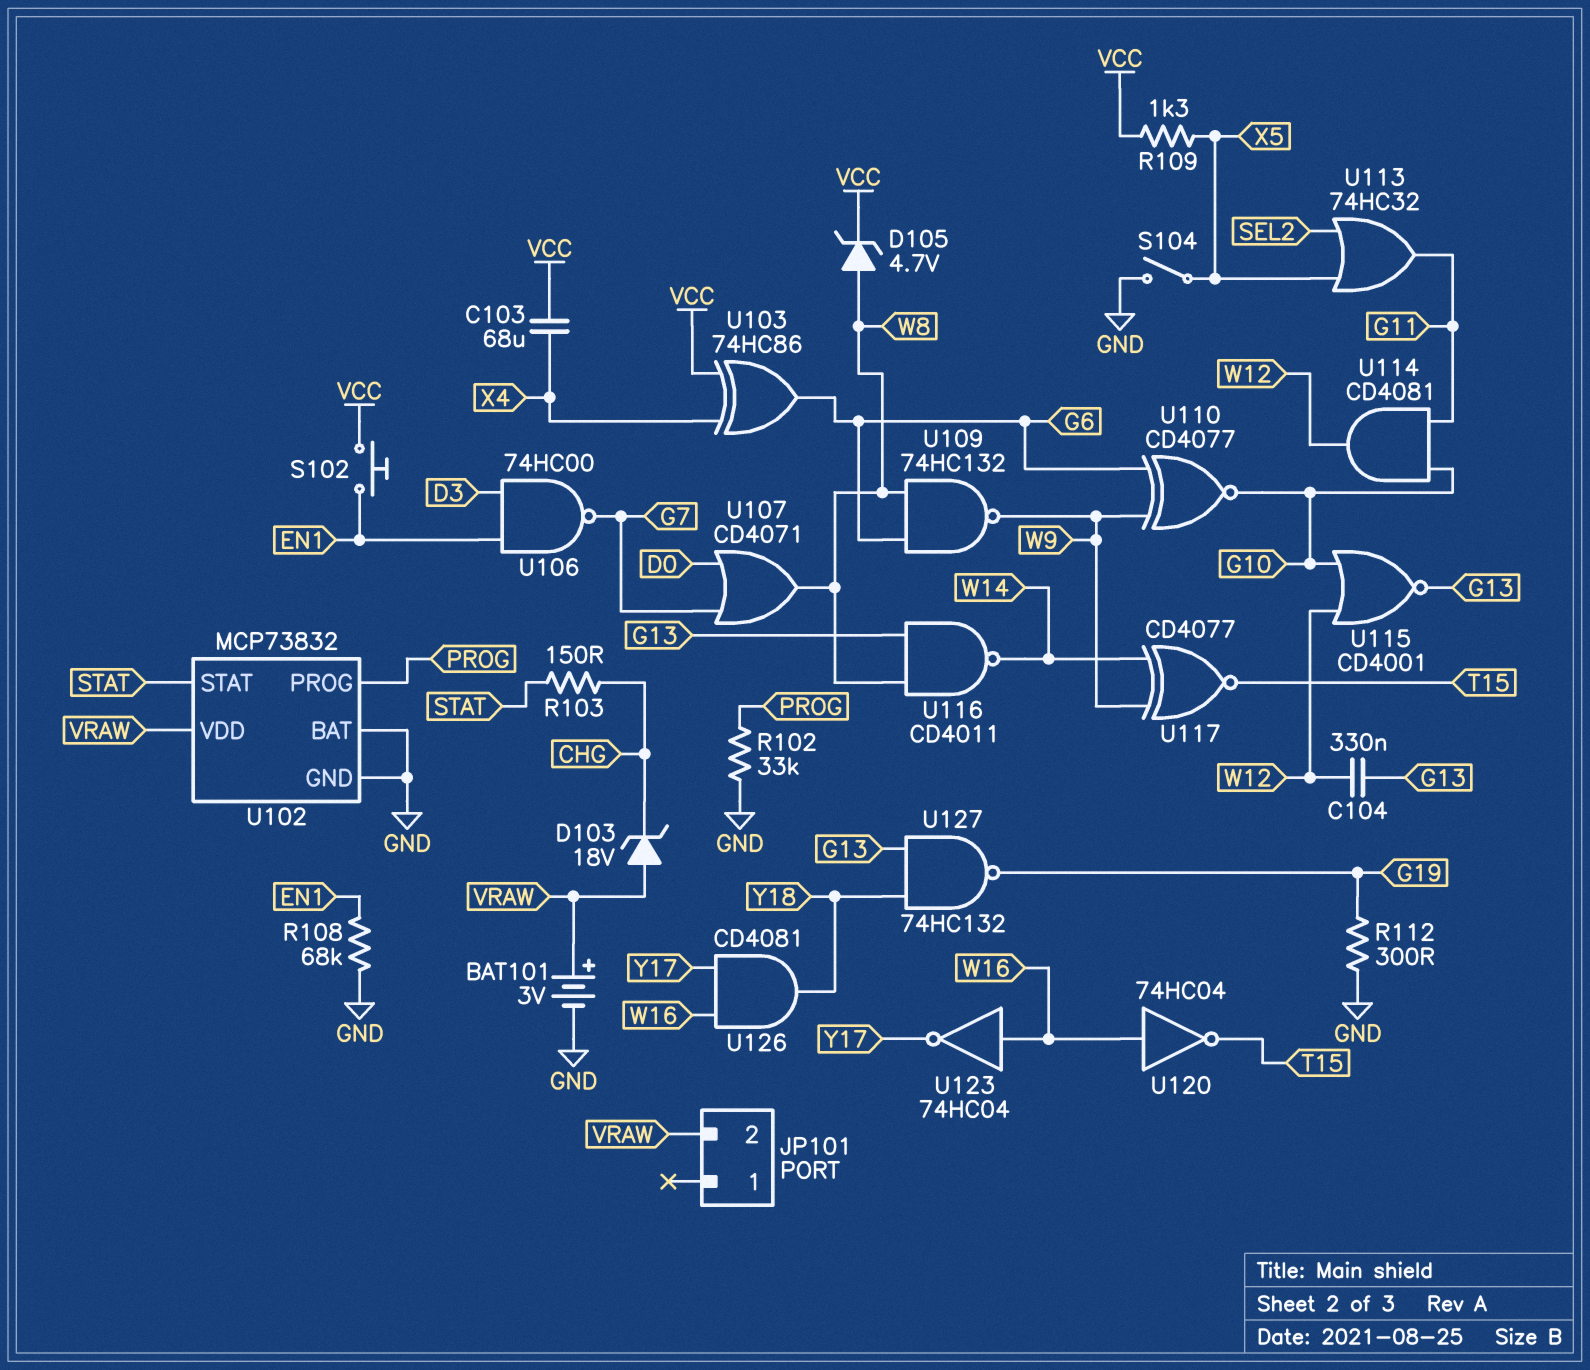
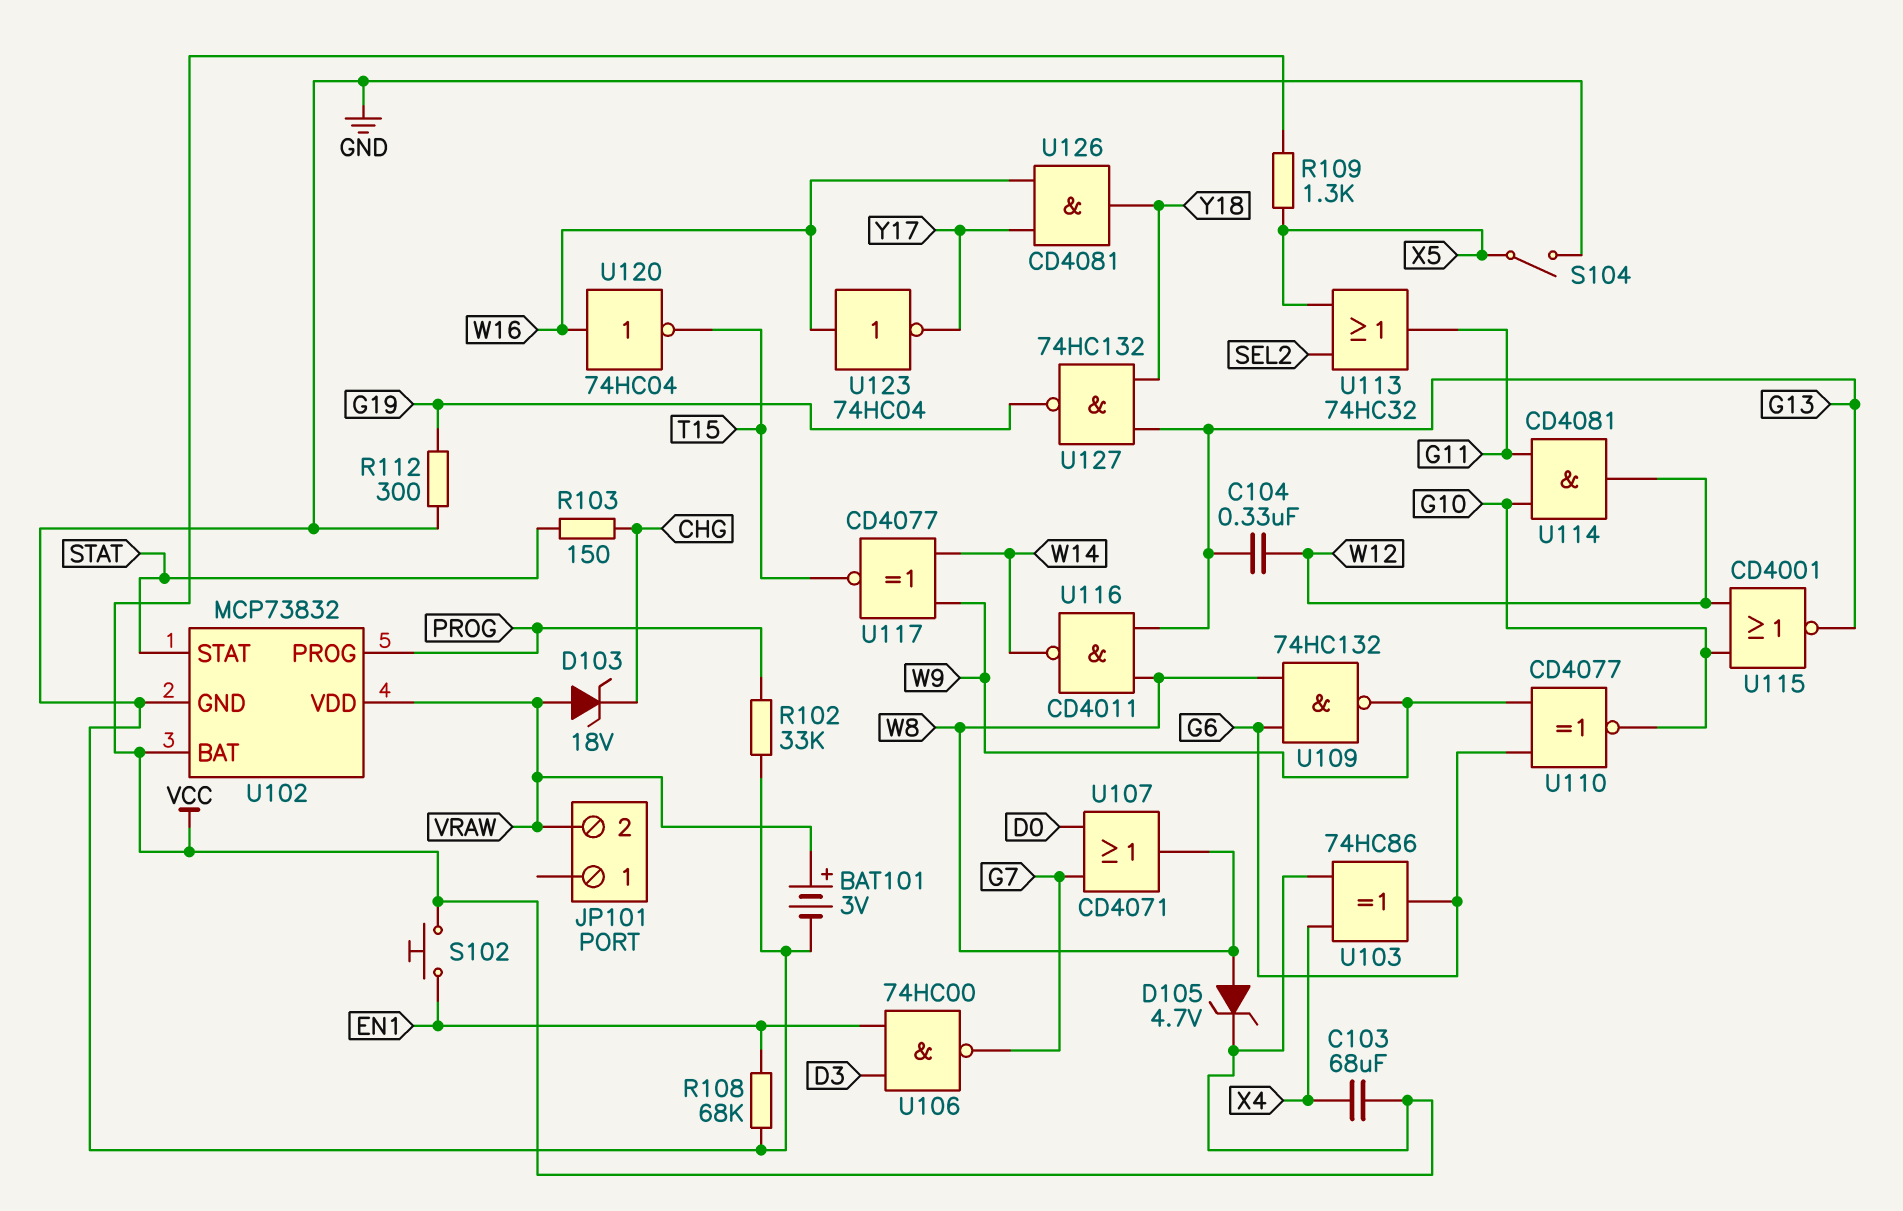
U102 pin BAT: GND -> VCC

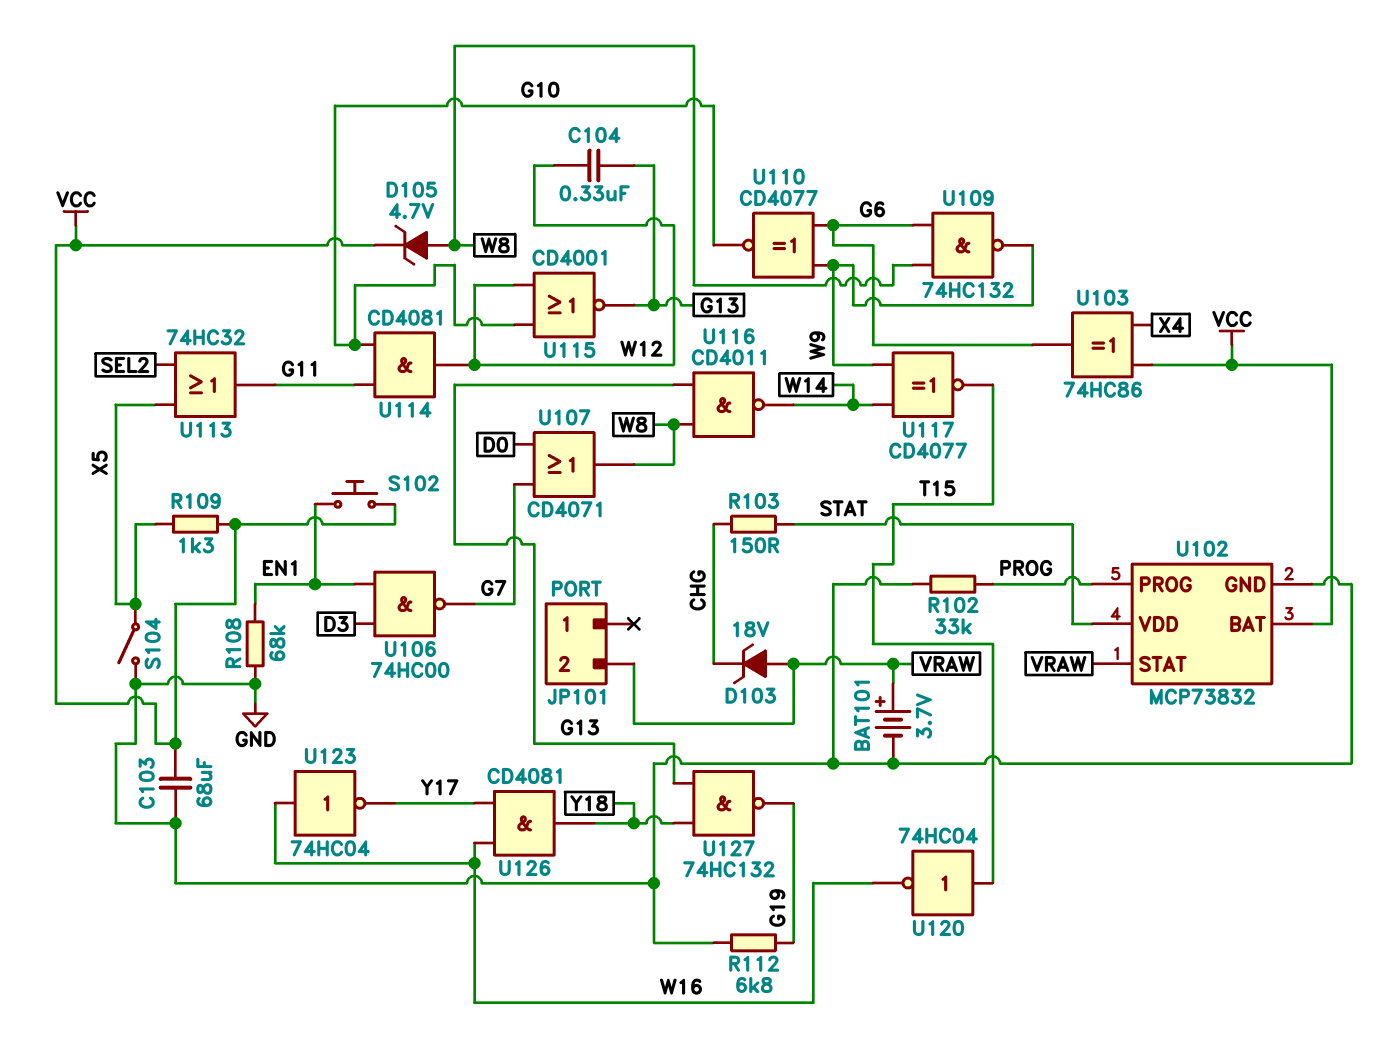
BAT101: 3V (plus VRAW, minus GND) -> 3.7V (plus VRAW, minus GND)
C103: 68uF (VCC, X4) -> 68uF (GND, VCC)
R112: 300 (G19, GND) -> 6.8k (G19, GND)
U102 pin STAT: STAT -> VRAW
U102 pin VDD: VRAW -> STAT
U120: NOT 74HC04 (in W16, out T15) -> NOT 74HC04 (in T15, out W16)

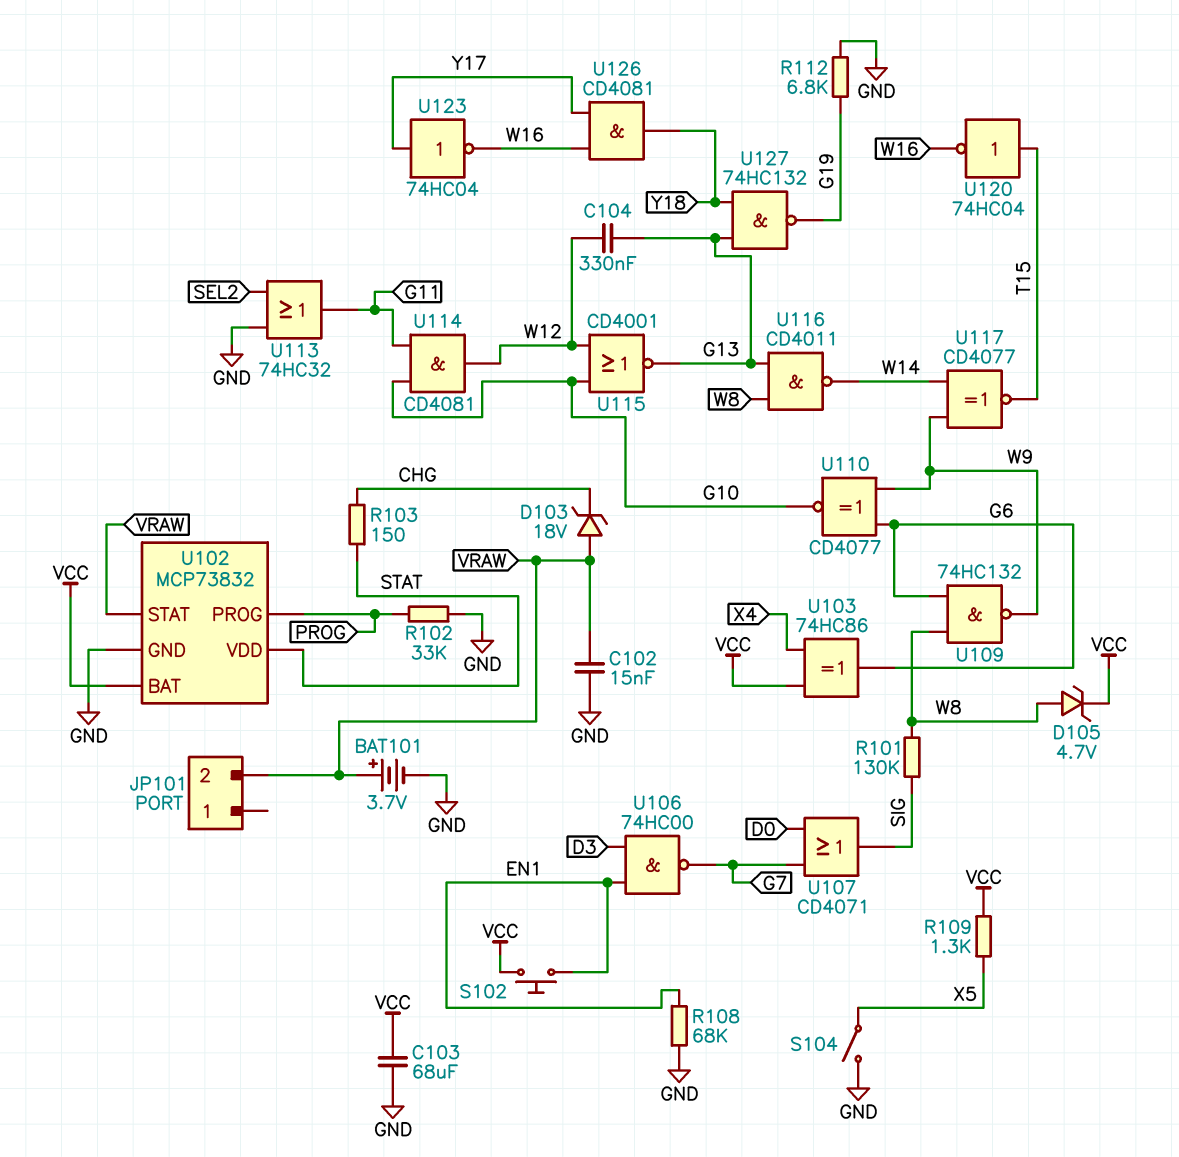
C102: none -> 15nF (GND, VRAW)
R101: none -> 130k (SIG, W8)
U107: OR CD4071 (in D0, in G7, out W8) -> OR CD4071 (in D0, in G7, out SIG)
U113: OR 74HC32 (in SEL2, in X5, out G11) -> OR 74HC32 (in GND, in SEL2, out G11)
U123: NOT 74HC04 (in W16, out Y17) -> NOT 74HC04 (in Y17, out W16)

